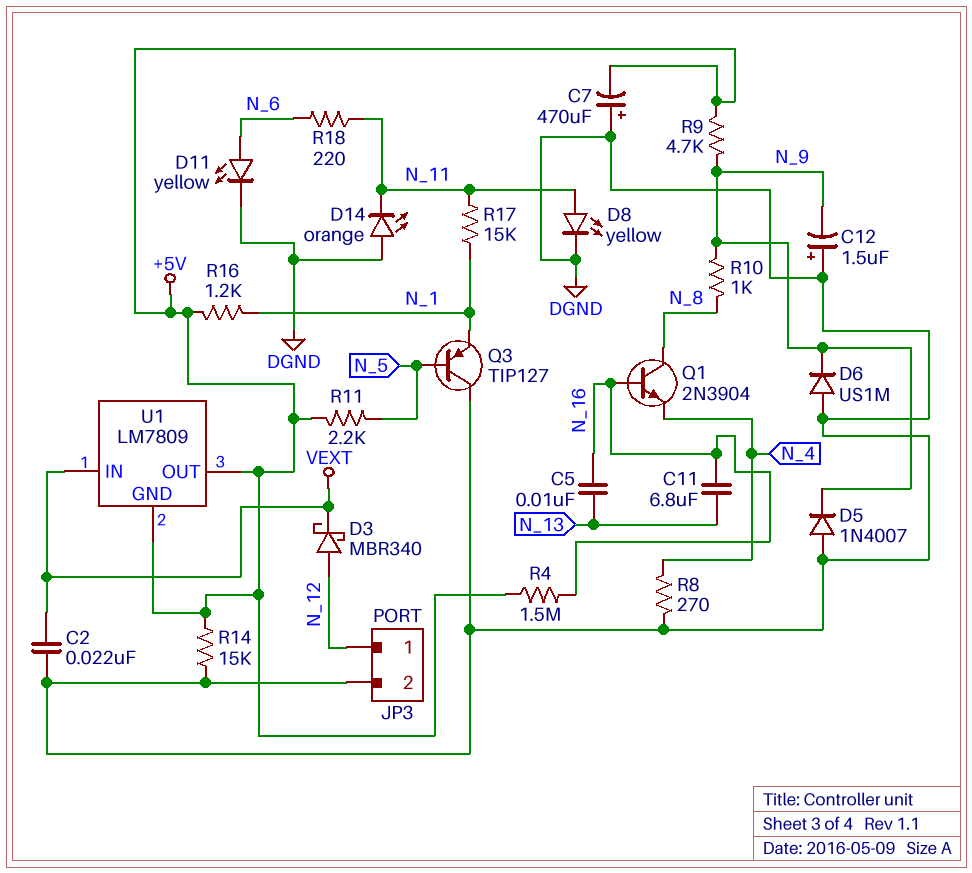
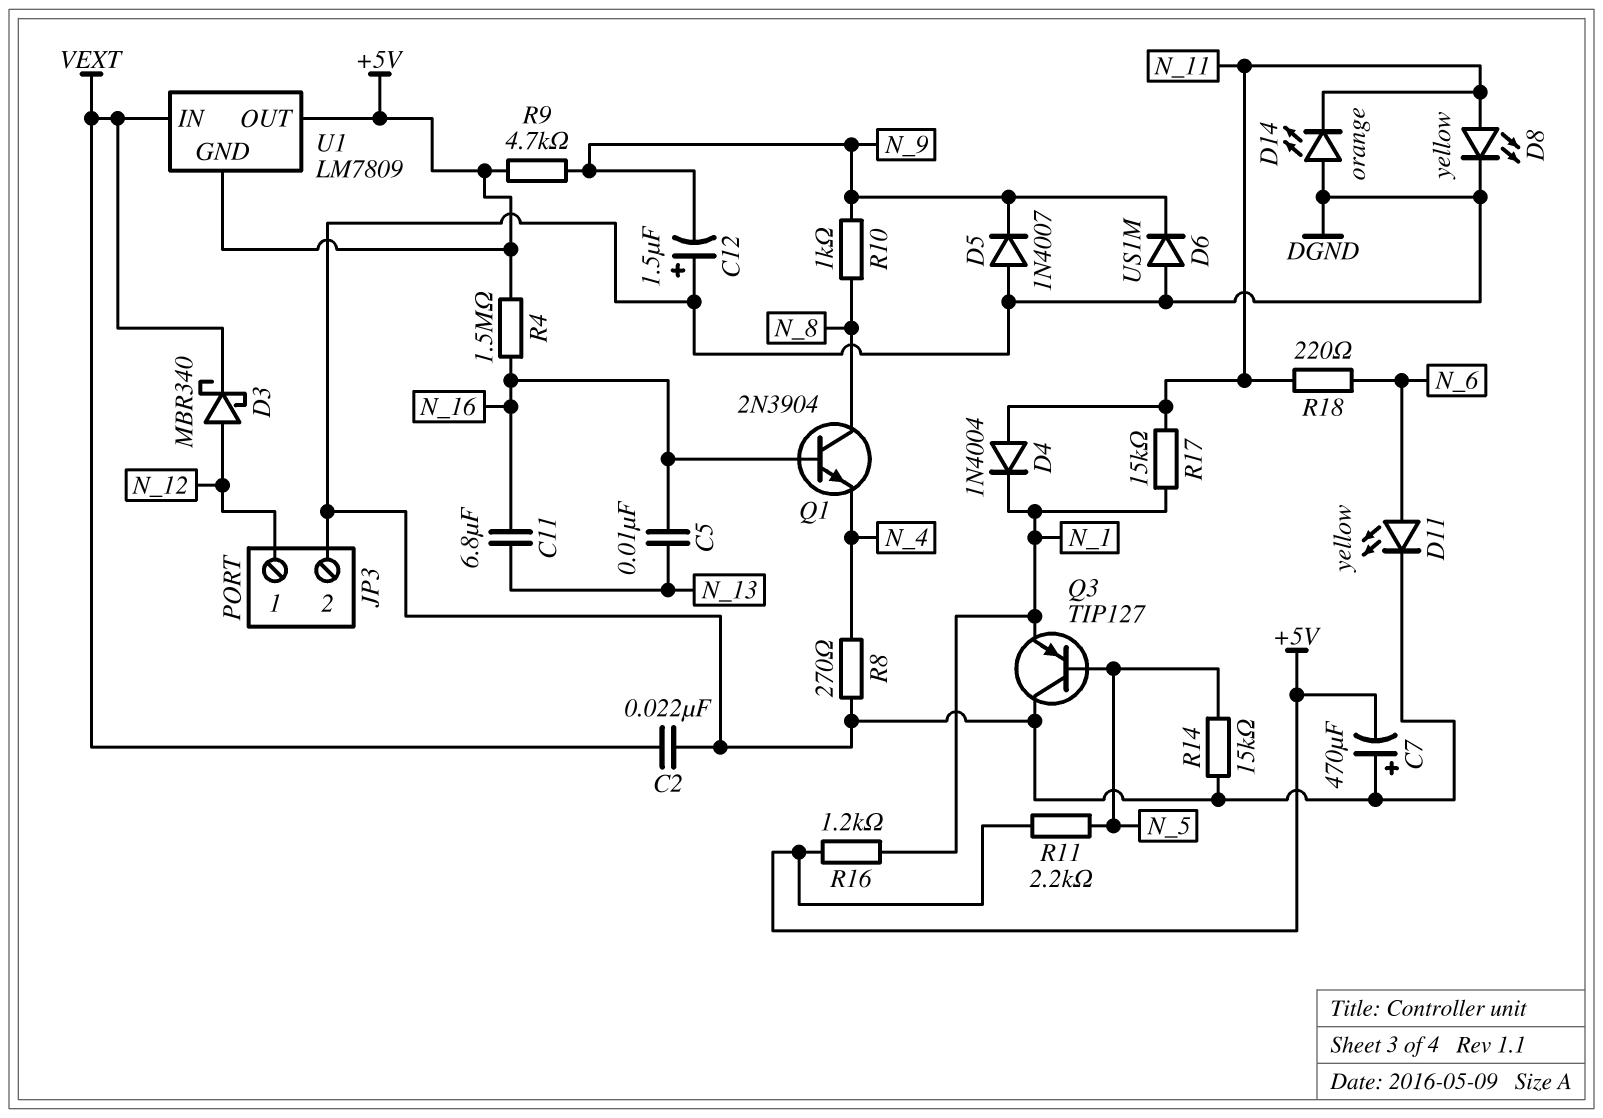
D4: none -> diode 1N4004 (A N_11, K N_1)
R14: 15k (+5V, DGND) -> 15k (DGND, N_5)

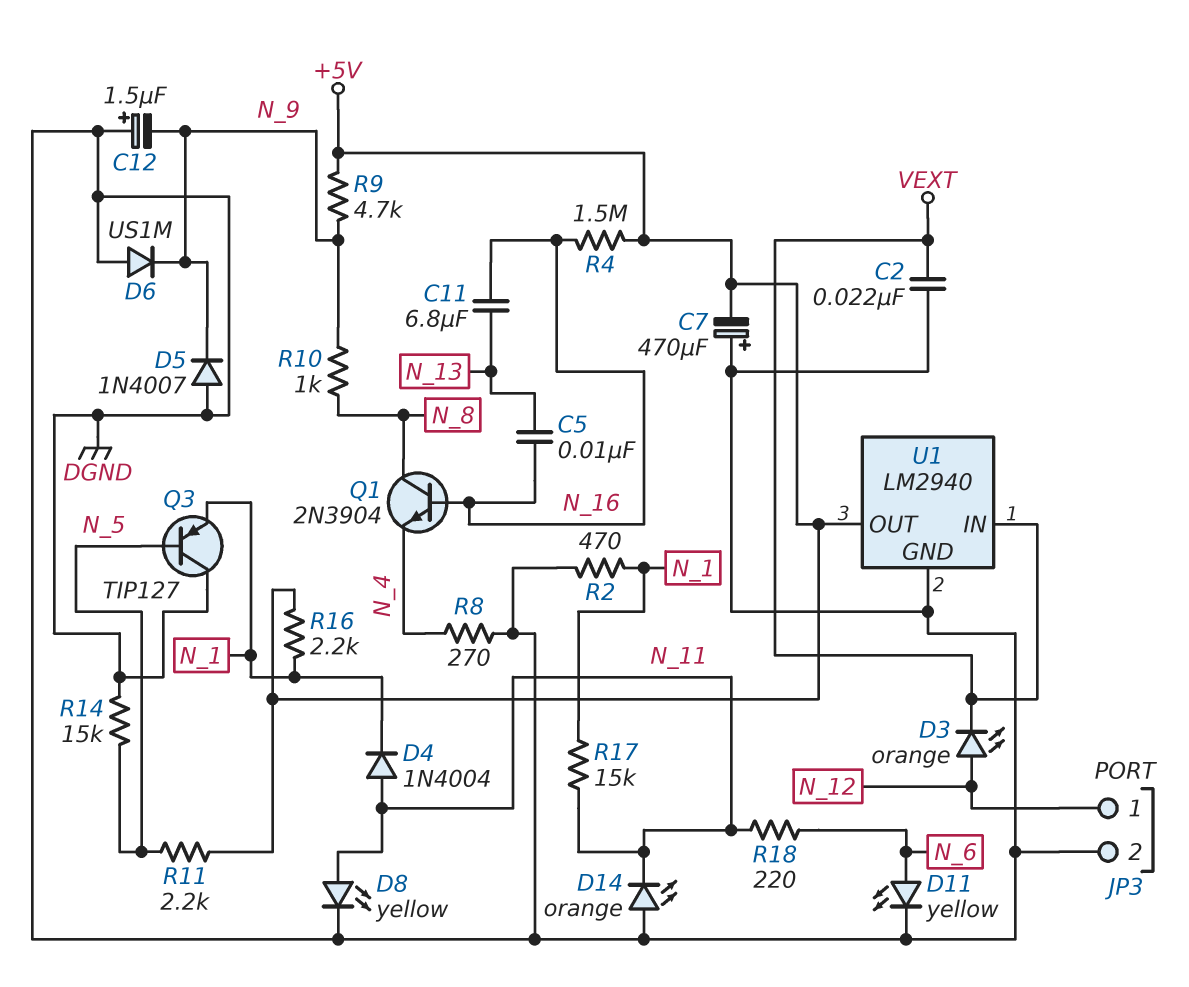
D3: schottky MBR340 (A N_12, K VEXT) -> LED orange (A N_12, K VEXT)
R2: none -> 470 (DGND, N_1)
R16: 1.2k (+5V, N_1) -> 2.2k (+5V, N_1)
U1: LM7809 -> LM2940
U1 pin GND: +5V -> DGND

